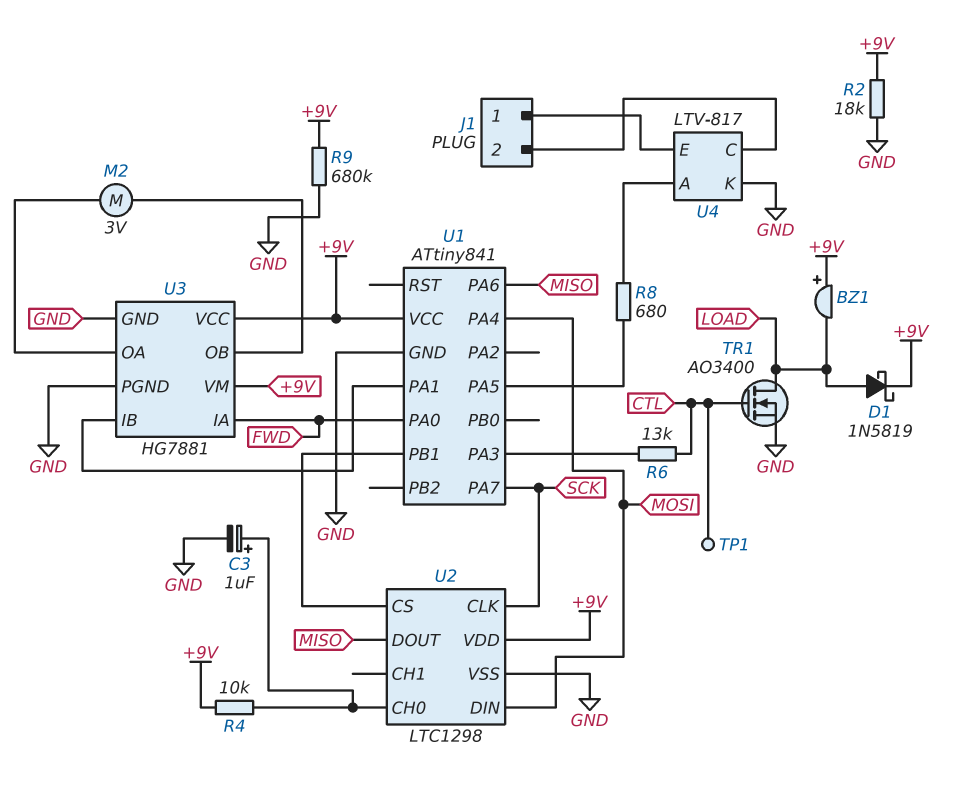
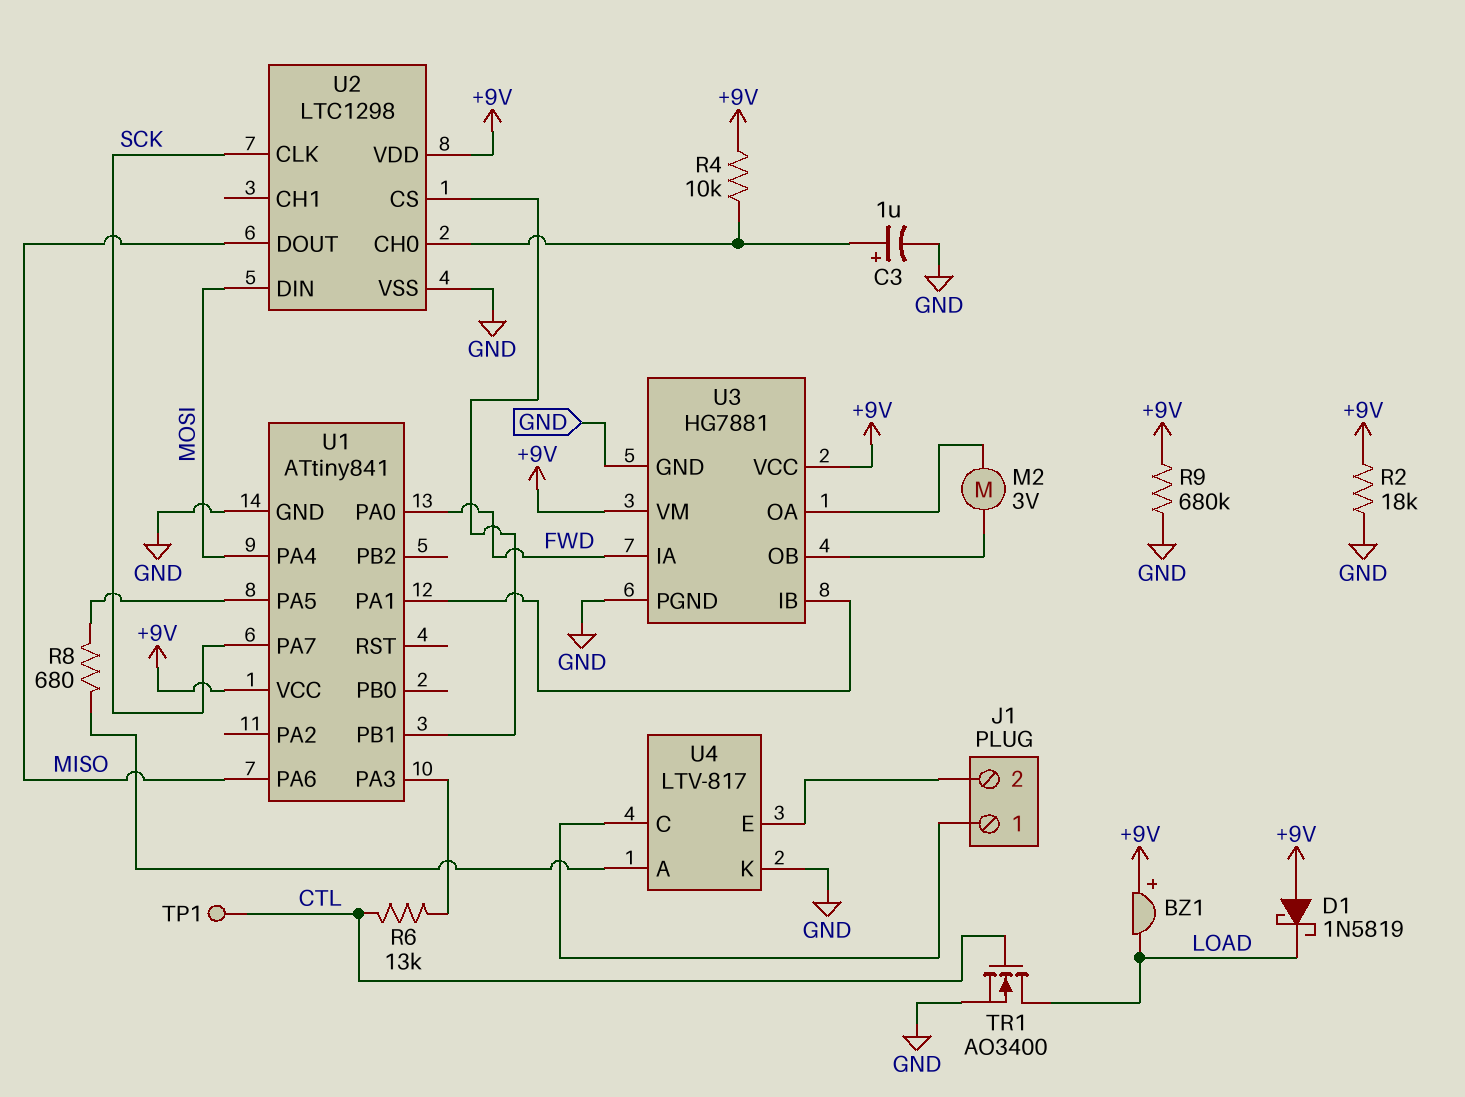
D1: schottky 1N5819 (A LOAD, K +9V) -> schottky 1N5819 (A +9V, K LOAD)
U4 pin C: J1/2 -> J1/1
U4 pin E: J1/1 -> J1/2

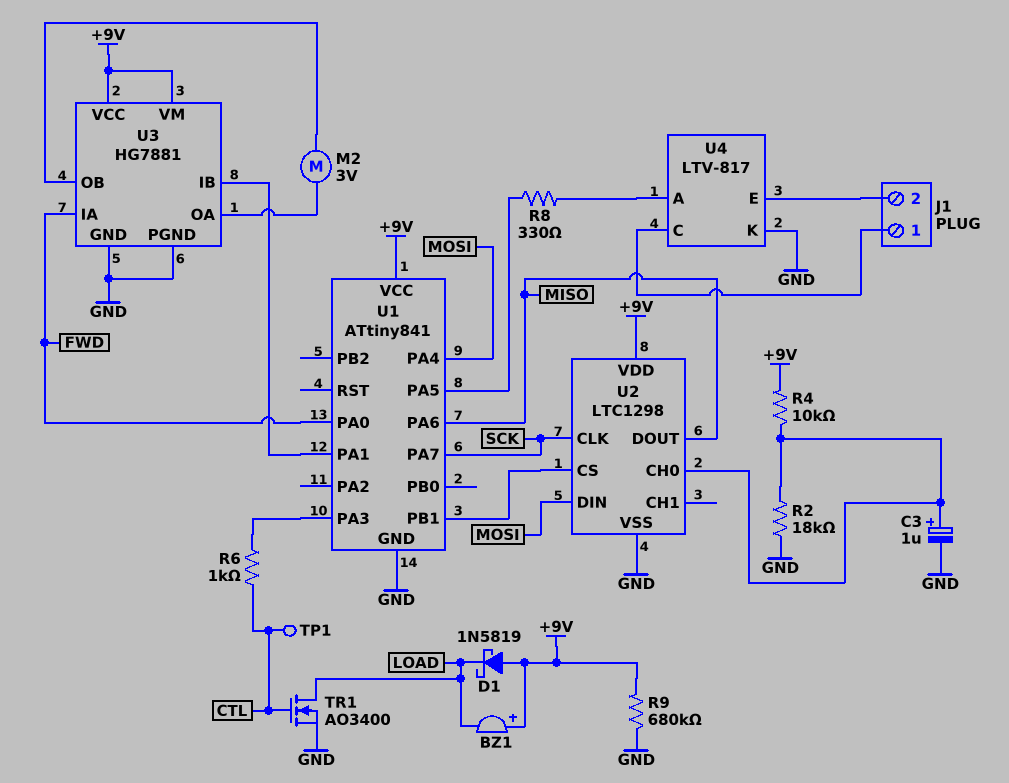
R2: 18k (+9V, GND) -> 18k (GND, U2/CH0)
R6: 13k (CTL, U1/PA3) -> 1k (CTL, U1/PA3)
R8: 680 (U1/PA5, U4/A) -> 330 (U1/PA5, U4/A)

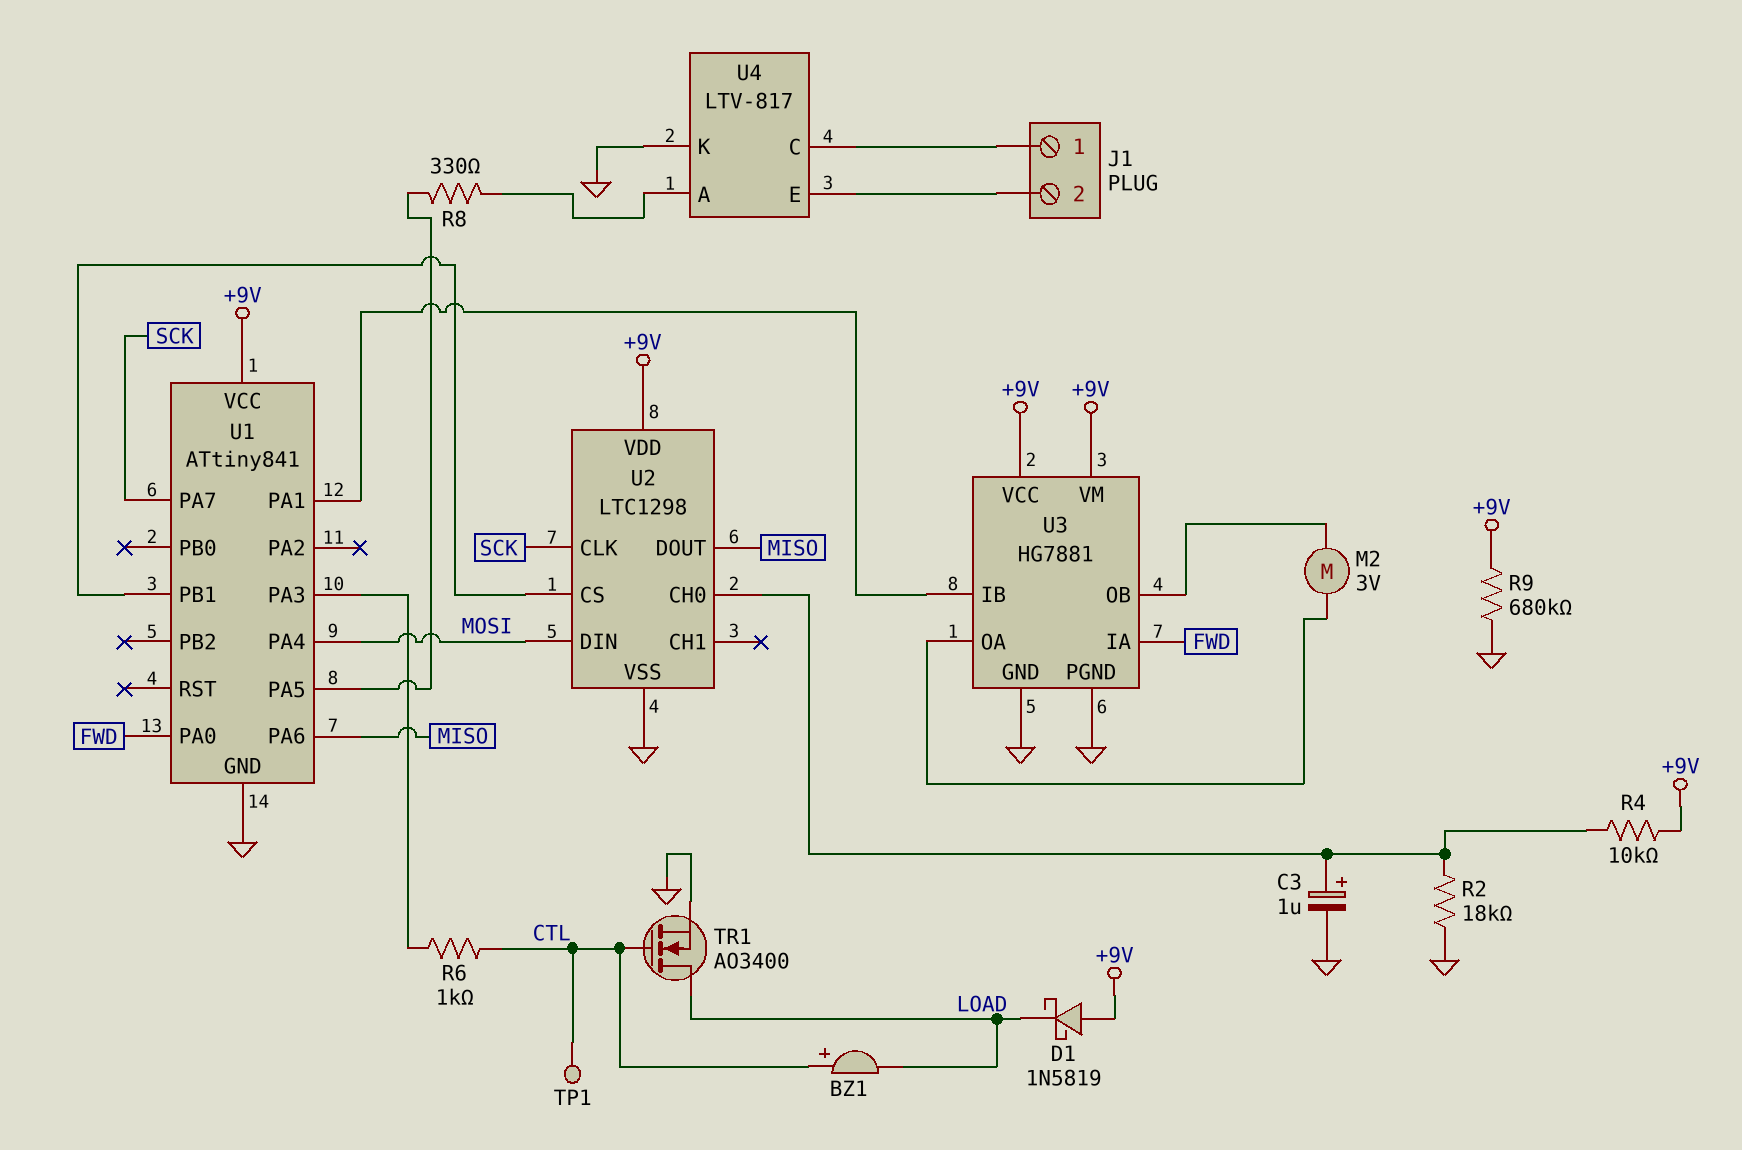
BZ1: buzzer (plus +9V, minus LOAD) -> buzzer (plus CTL, minus LOAD)

